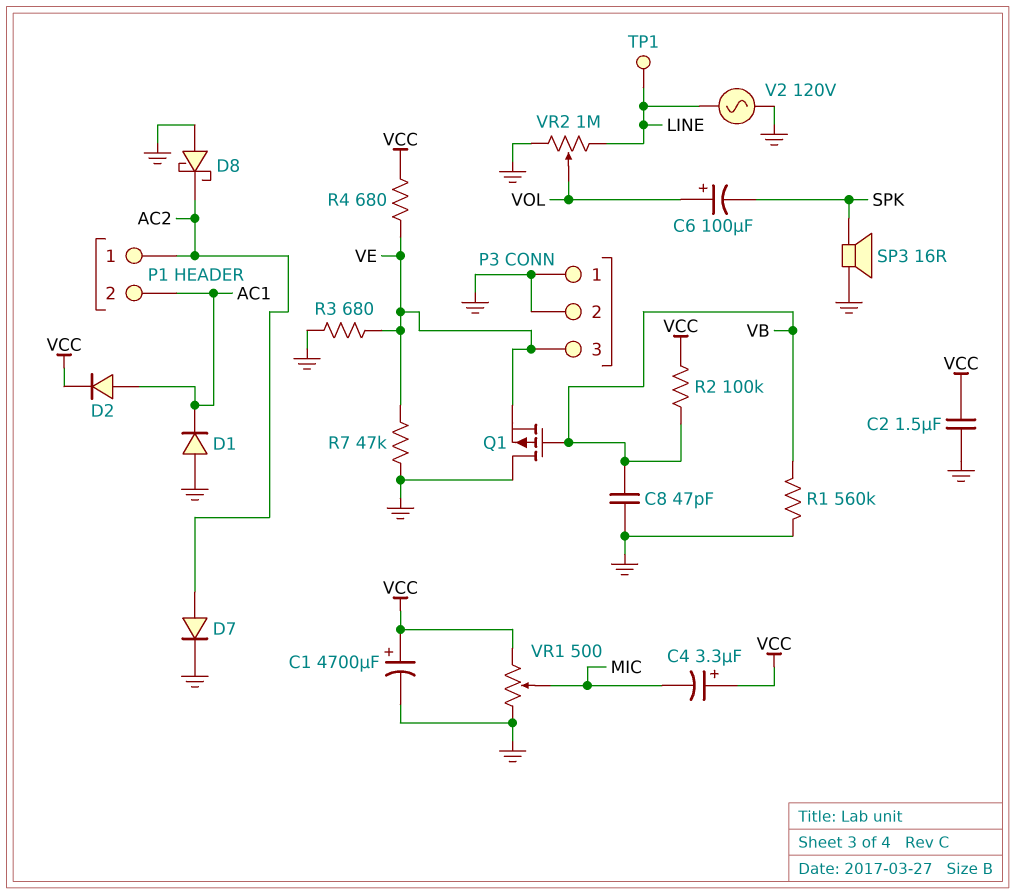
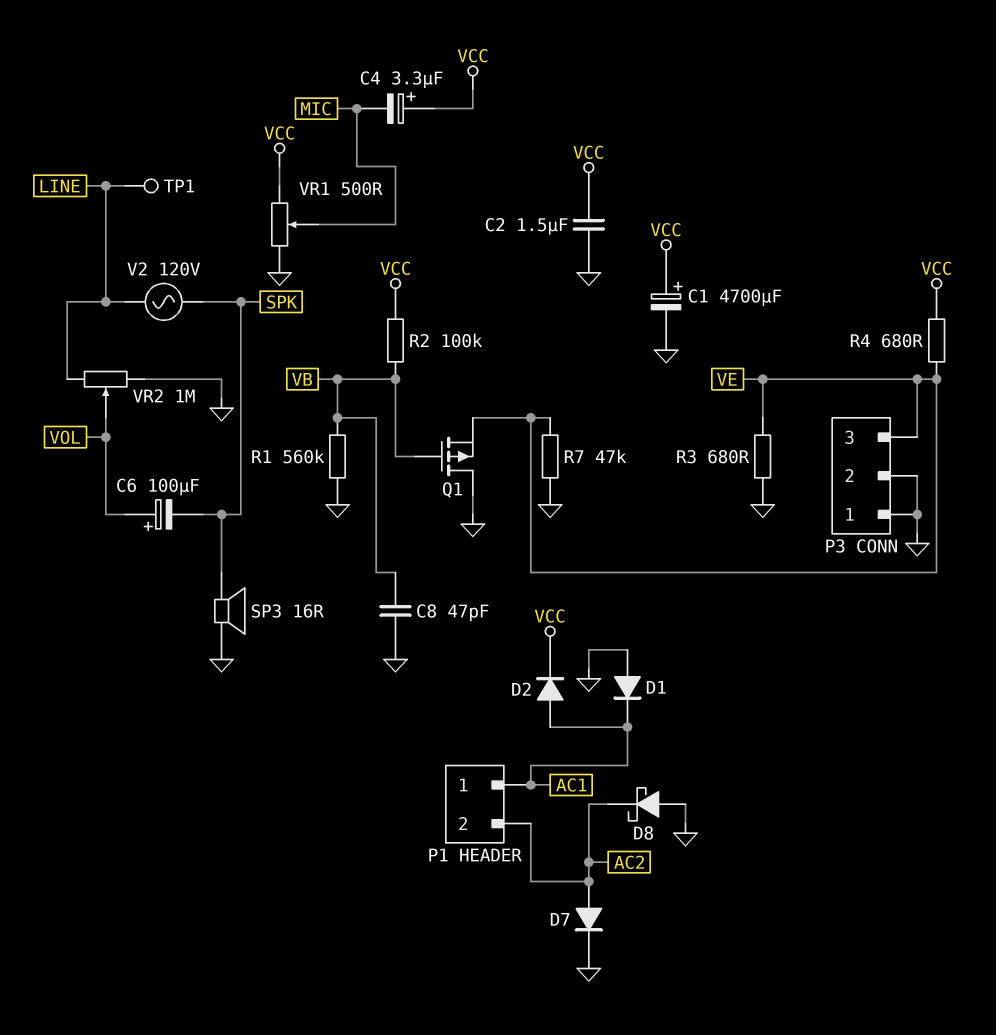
P1 pin 1: AC2 -> AC1
P1 pin 2: AC1 -> AC2
V2: AC 120V (GND, LINE) -> AC 120V (LINE, SPK)

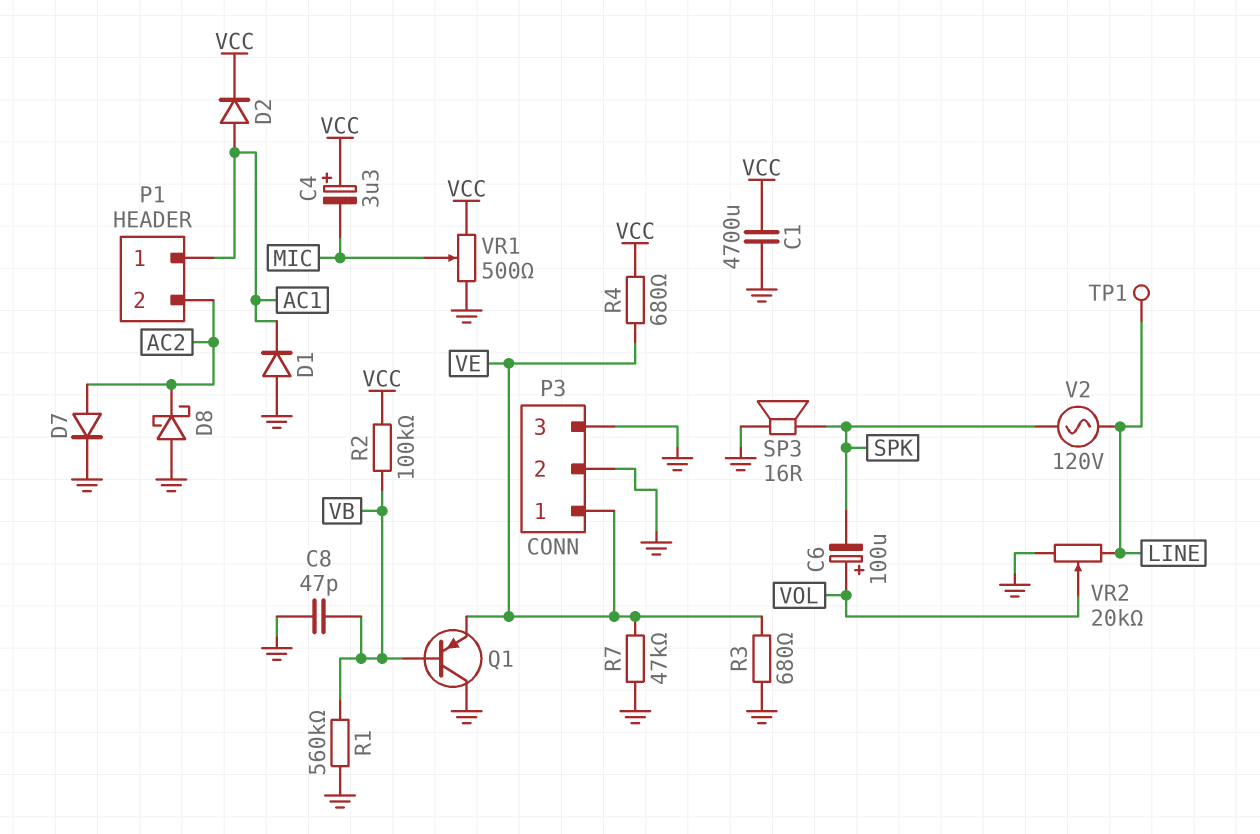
C1: 4700uF (plus VCC, minus GND) -> 4700uF (GND, VCC)
C2: 1.5uF (GND, VCC) -> none
P3 pin 1: GND -> VE
P3 pin 3: VE -> GND
Q1: PMOS (G VB, D GND, S VE) -> PNP (B VB, C GND, E VE)
VR2: 1M (GND, LINE, wiper VOL) -> 20k (GND, LINE, wiper VOL)

